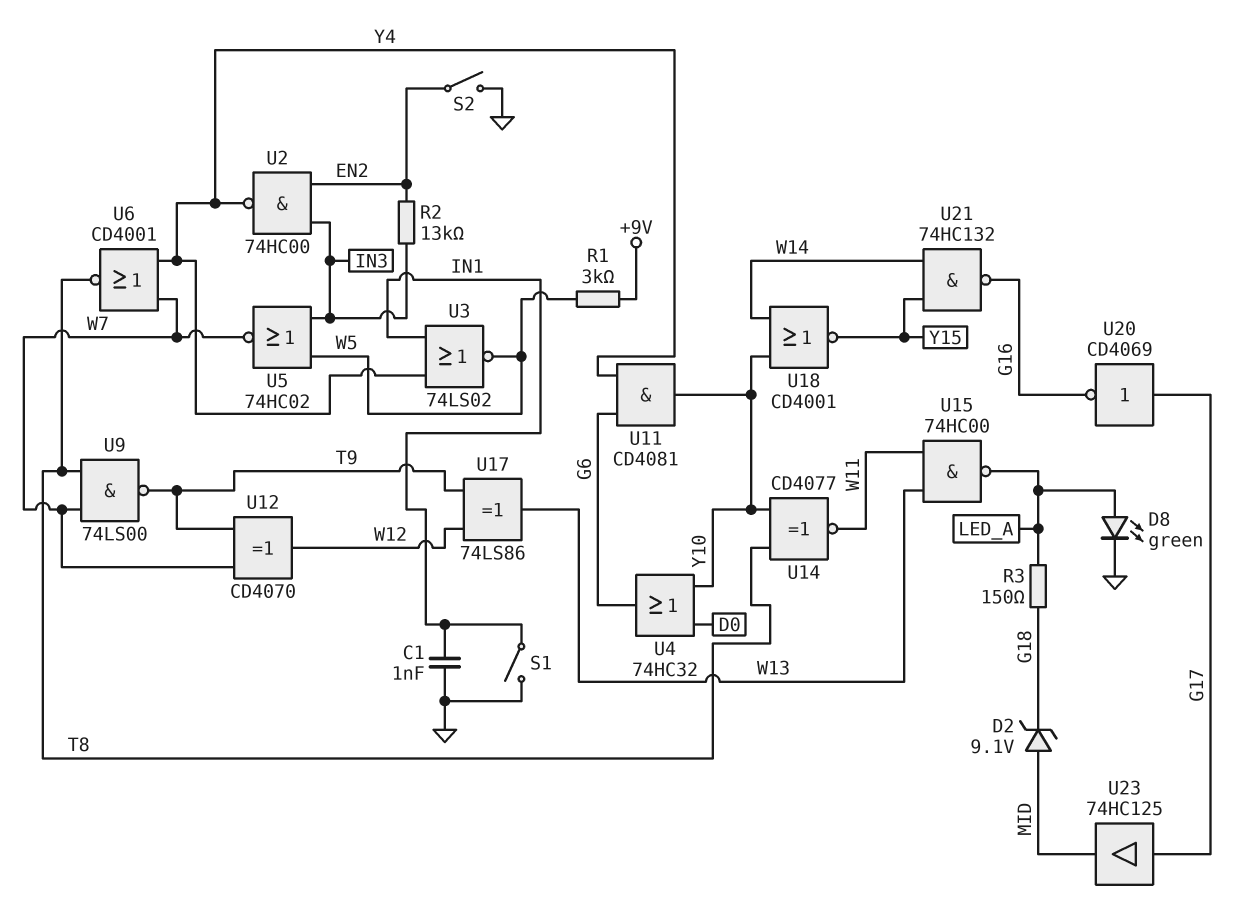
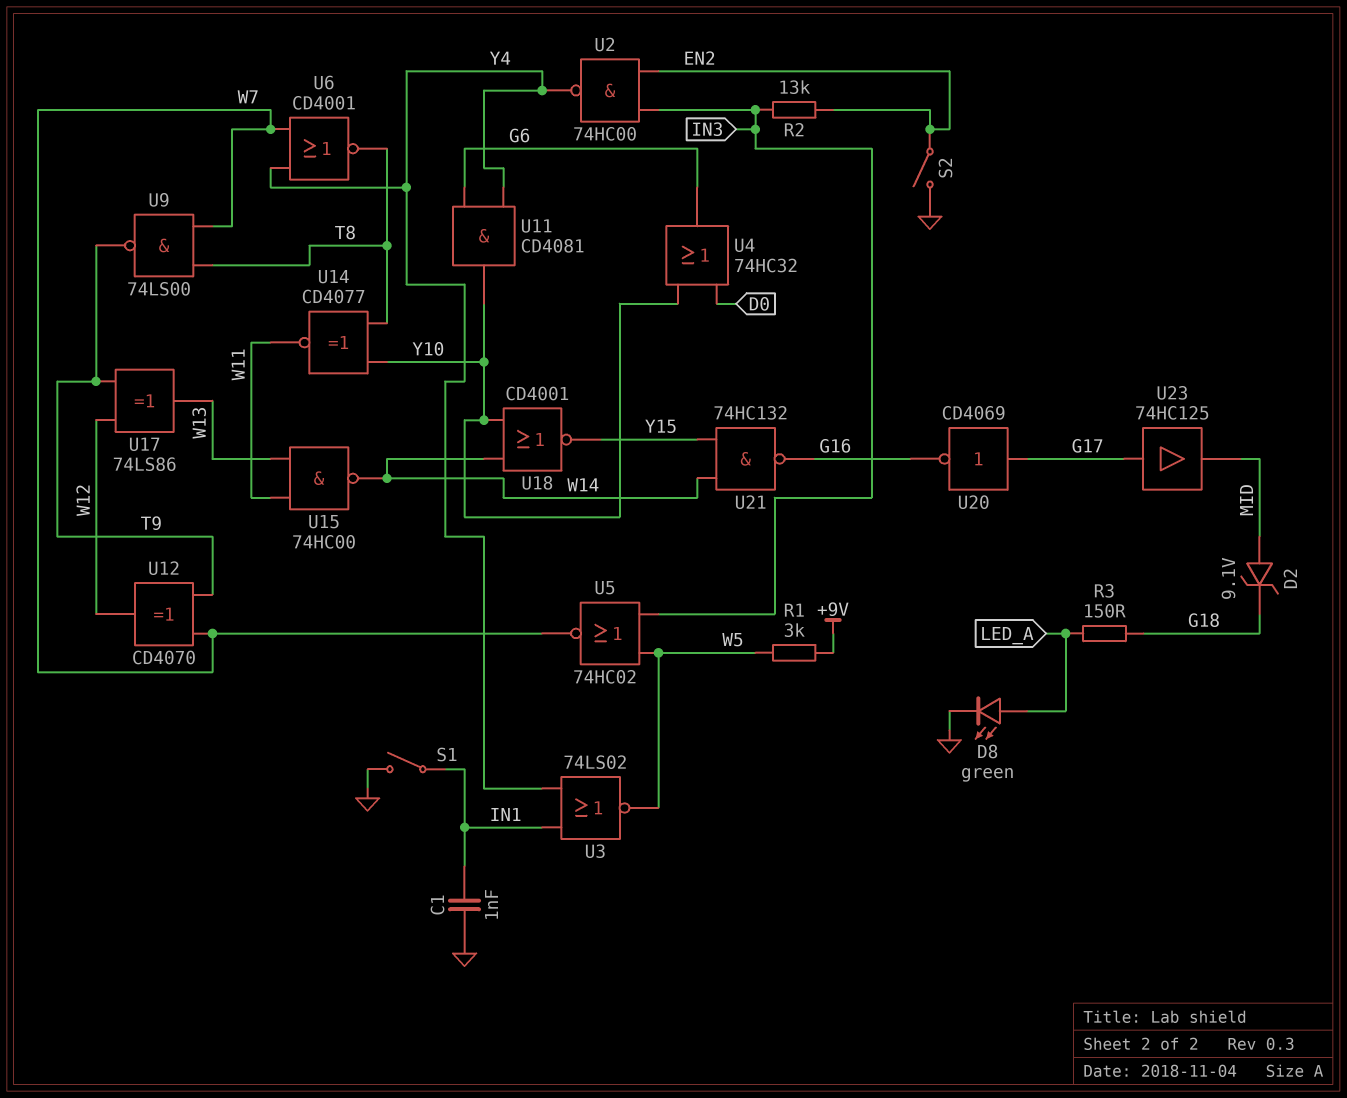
U15: NAND 74HC00 (in W11, in W13, out LED_A) -> NAND 74HC00 (in W11, in W13, out W14)

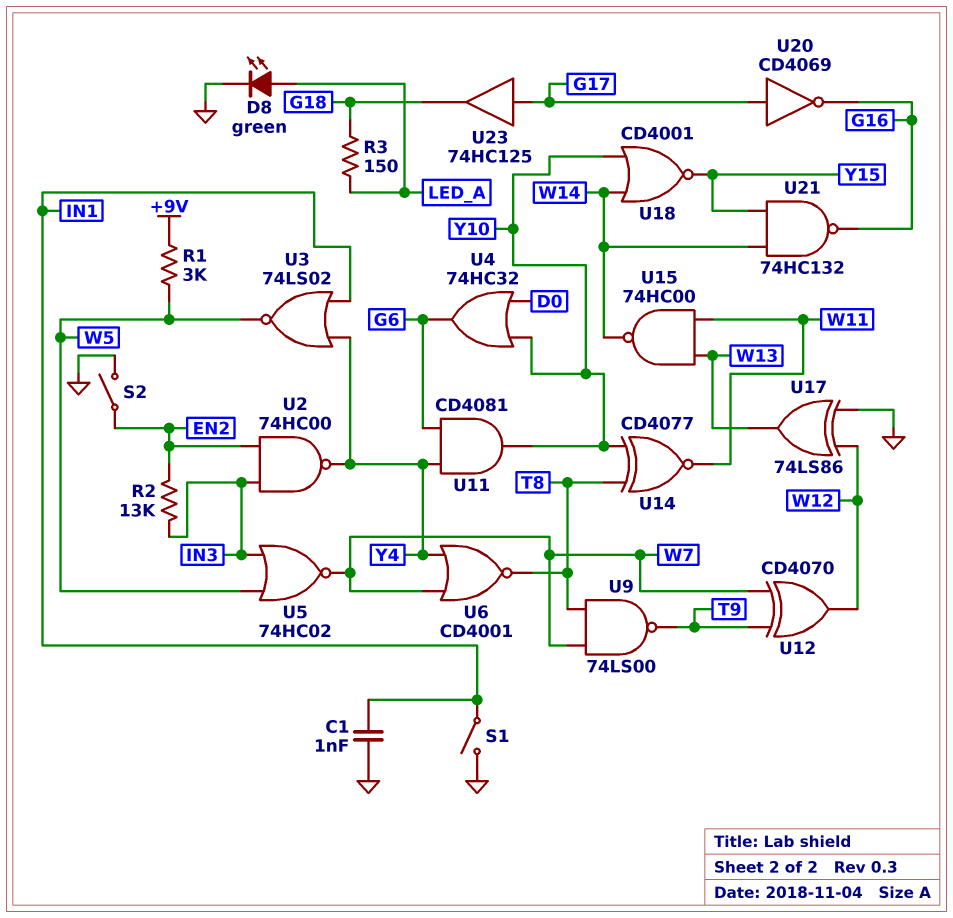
D2: zener 9.1V (A MID, K G18) -> none
U17: XOR 74LS86 (in T9, in W12, out W13) -> XOR 74LS86 (in GND, in W12, out W13)
U23: buffer 74HC125 (in G17, out MID) -> buffer 74HC125 (in G17, out G18)

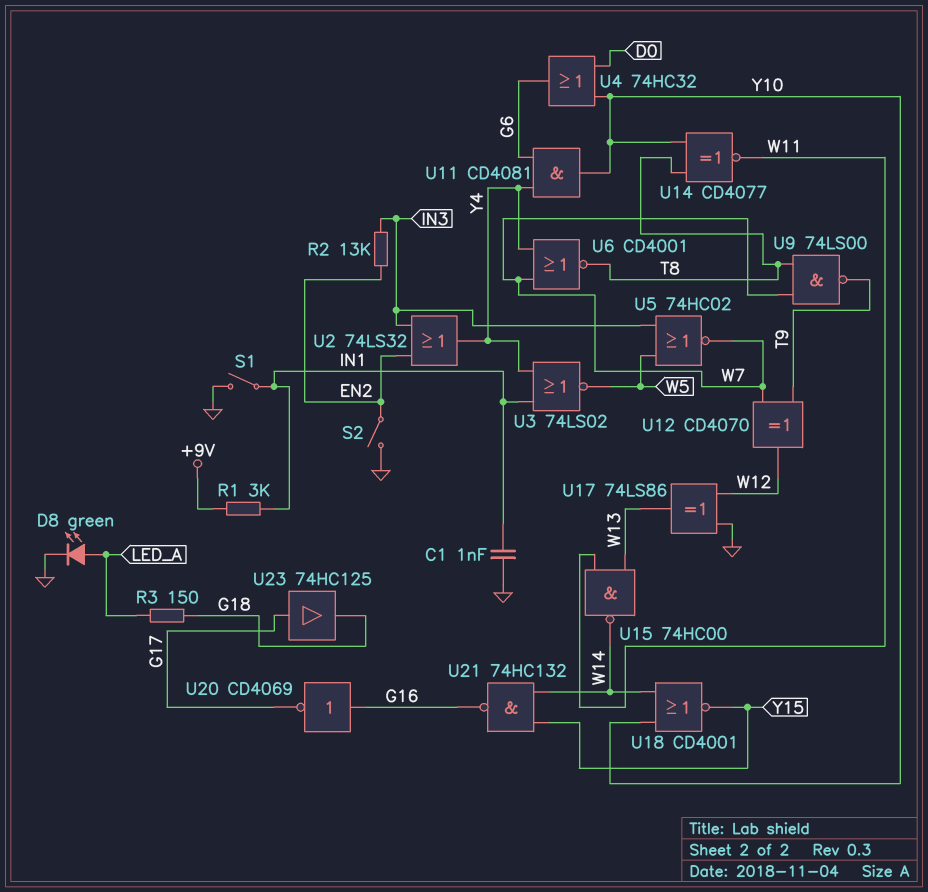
R1: 3k (+9V, W5) -> 3k (+9V, IN1)
U2: NAND 74HC00 (in EN2, in IN3, out Y4) -> OR 74LS32 (in EN2, in IN3, out Y4)
U20: NOT CD4069 (in G17, out G16) -> NOT CD4069 (in G16, out G17)

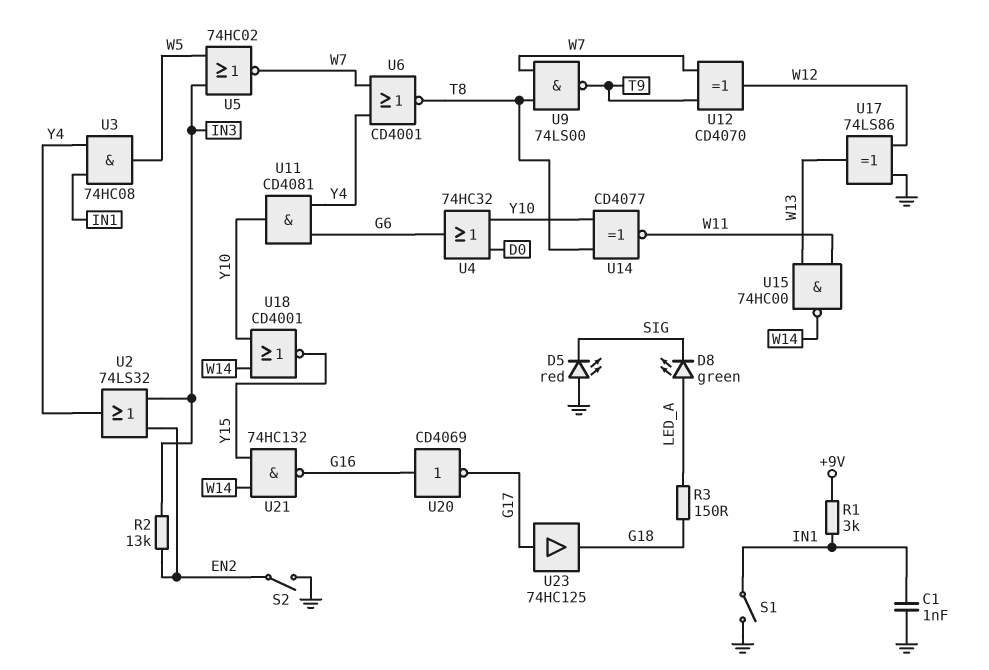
D5: none -> LED red (A GND, K SIG)
D8: LED green (A LED_A, K GND) -> LED green (A LED_A, K SIG)
U3: NOR 74LS02 (in IN1, in Y4, out W5) -> AND 74HC08 (in IN1, in Y4, out W5)

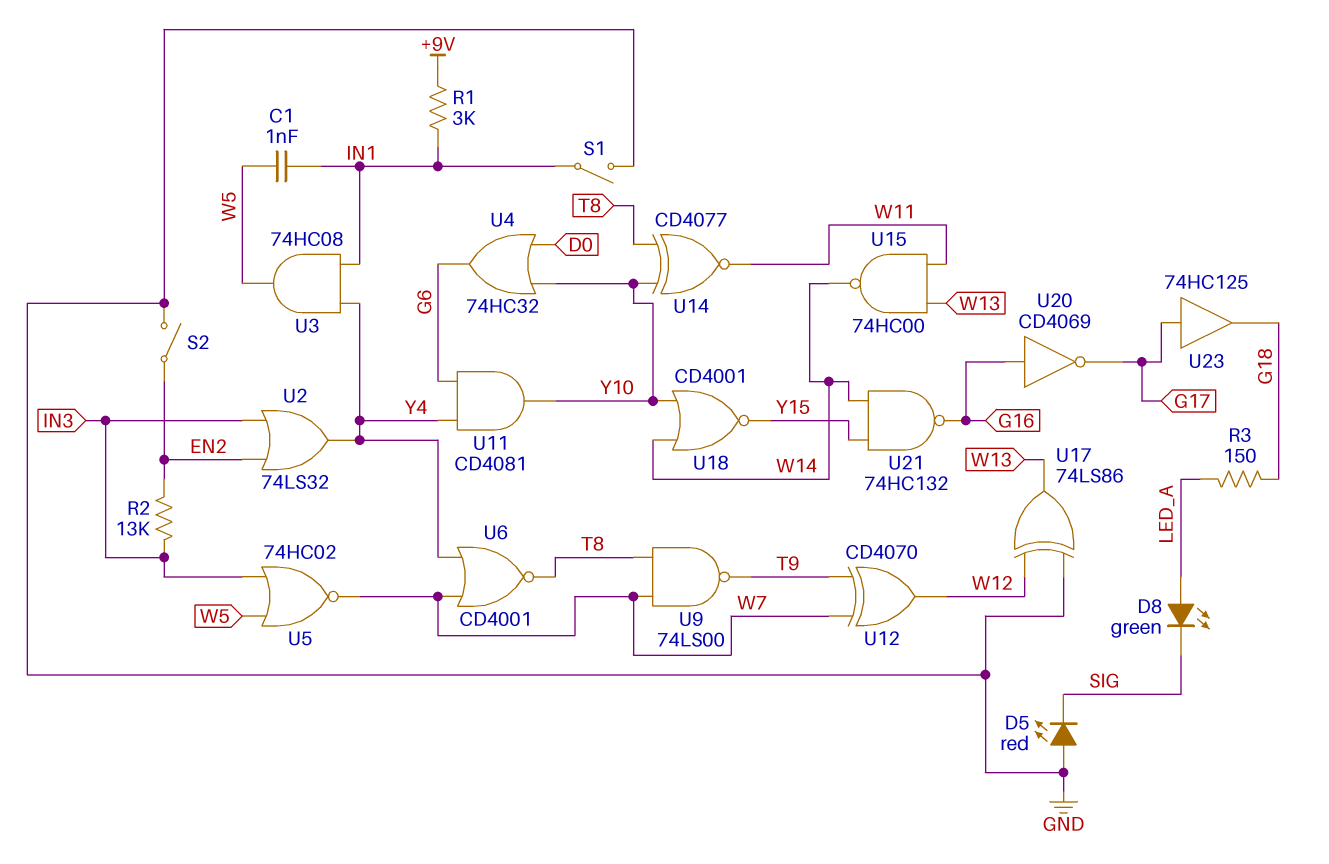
C1: 1nF (GND, IN1) -> 1nF (IN1, W5)

